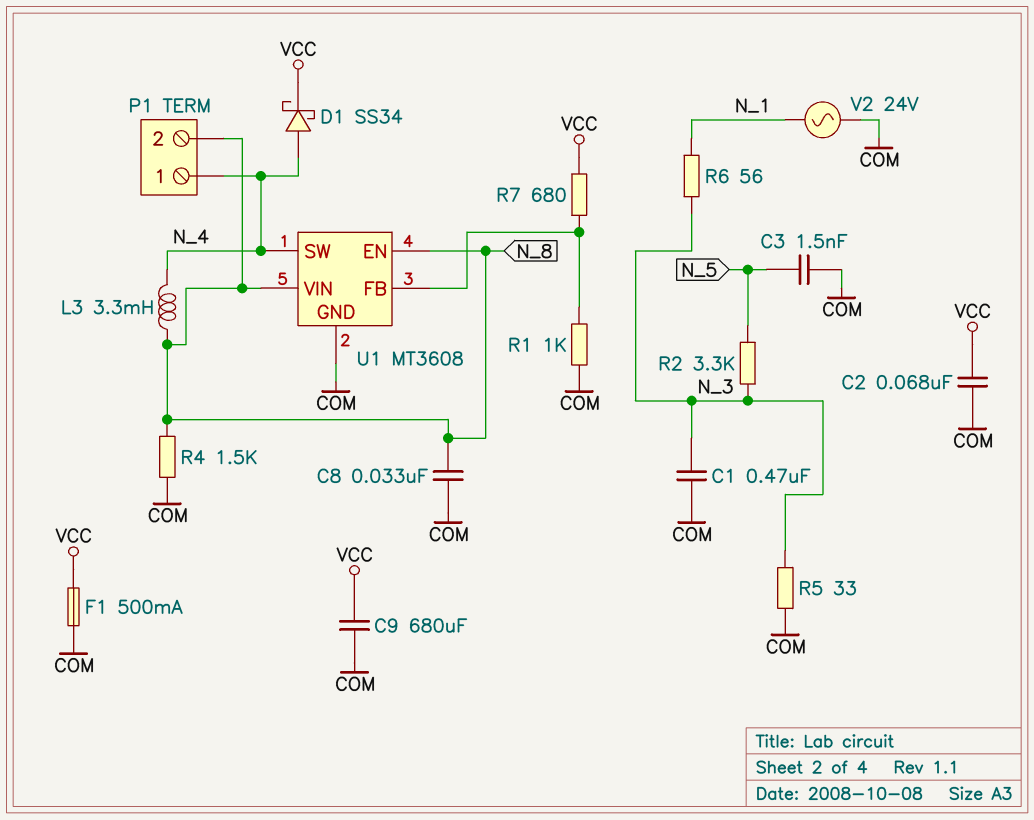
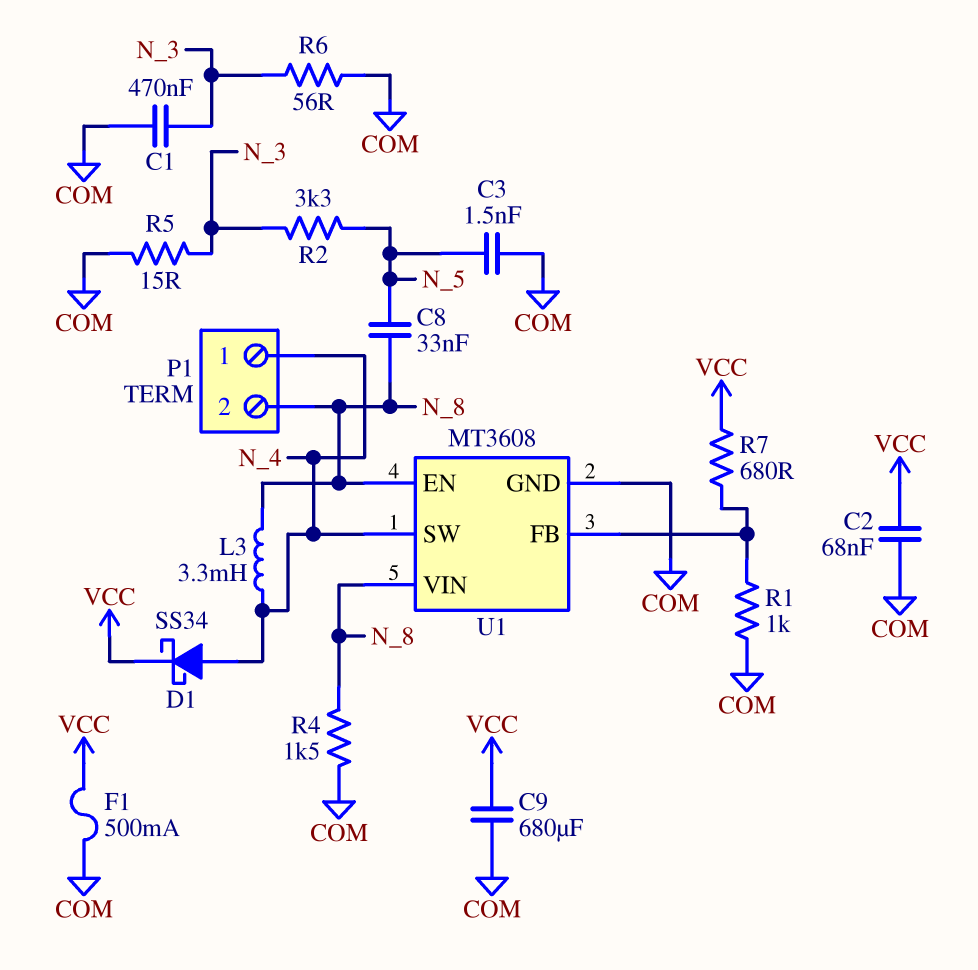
C8: 33nF (COM, N_8) -> 33nF (N_5, N_8)
R5: 33 (COM, N_3) -> 15 (COM, N_3)
R6: 56 (N_1, N_3) -> 56 (COM, N_3)
V2: AC 24V (COM, N_1) -> none

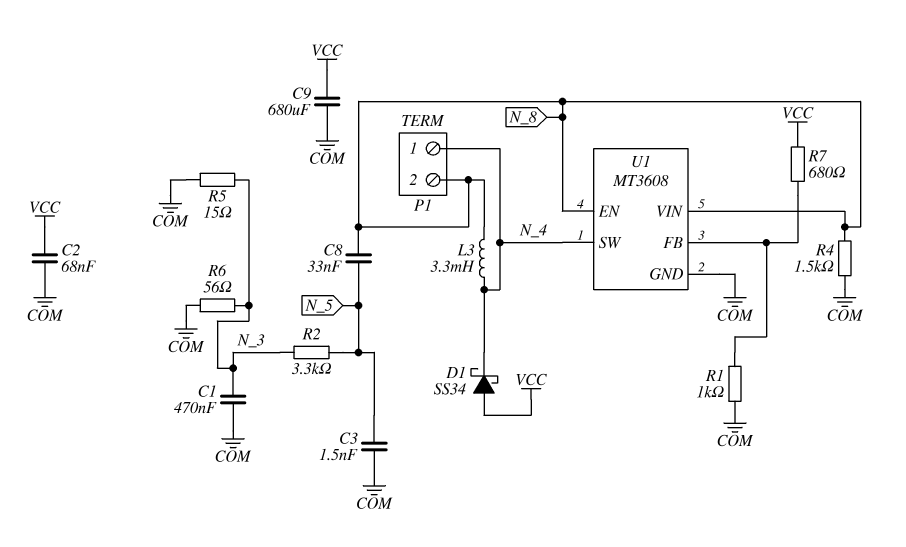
D1: schottky SS34 (A N_4, K VCC) -> schottky SS34 (A VCC, K N_4)
F1: 500mA (COM, VCC) -> none

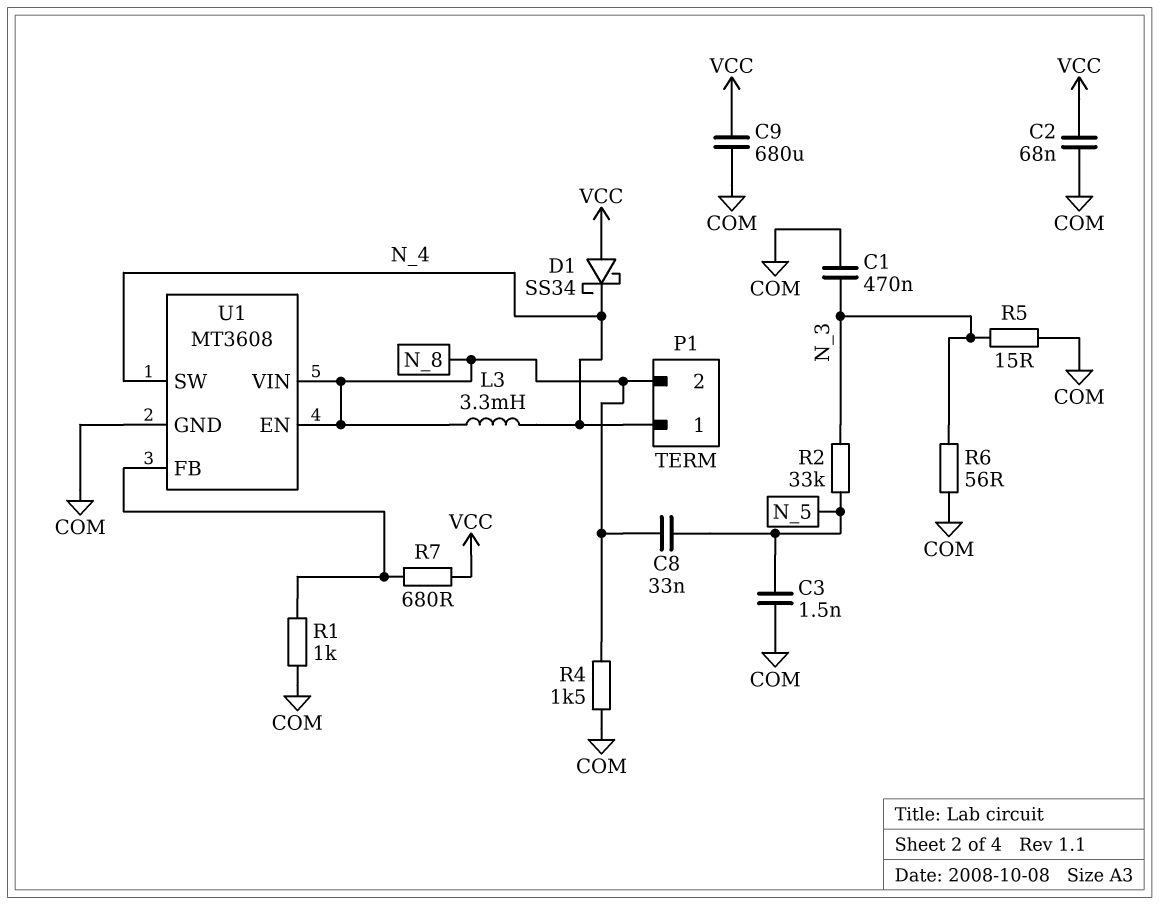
R2: 3.3k (N_3, N_5) -> 33k (N_3, N_5)

